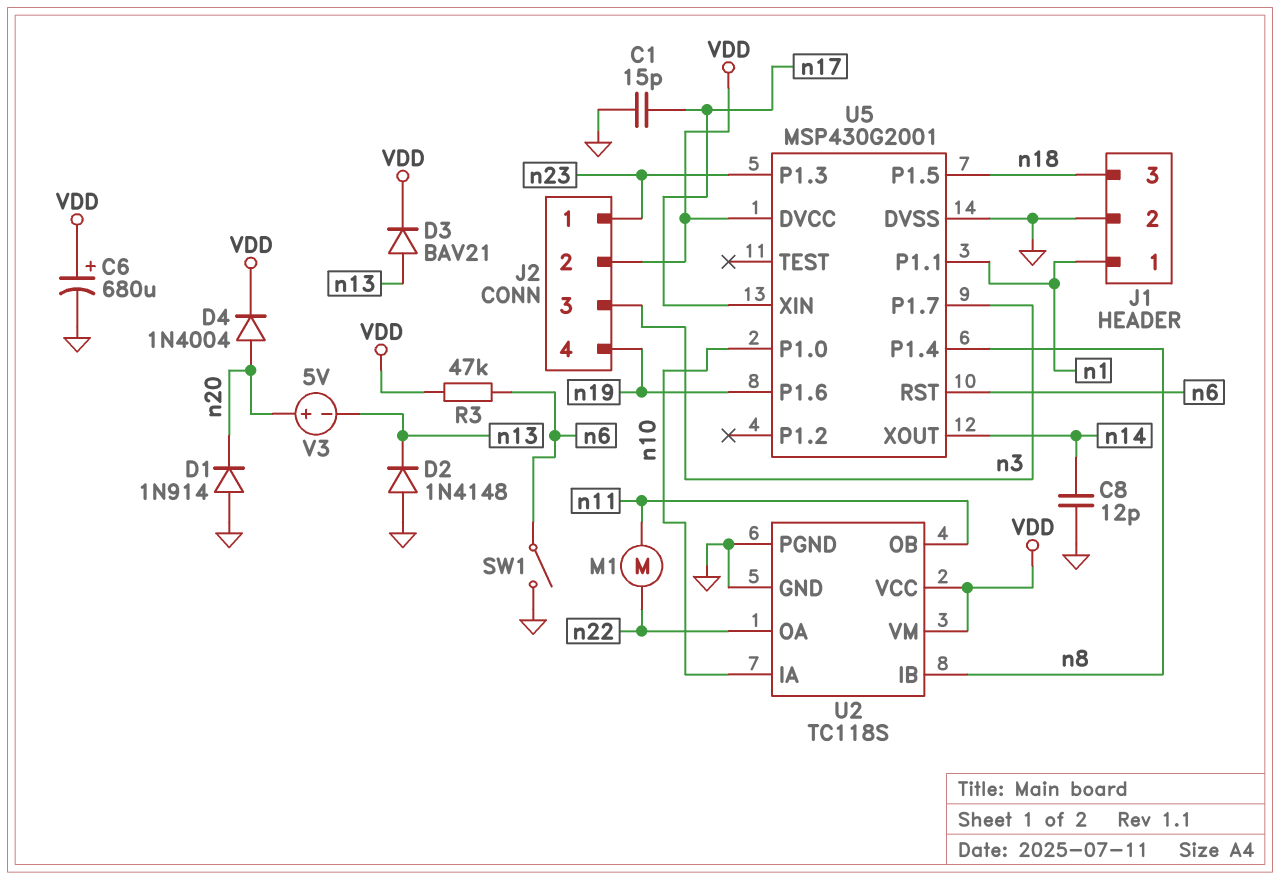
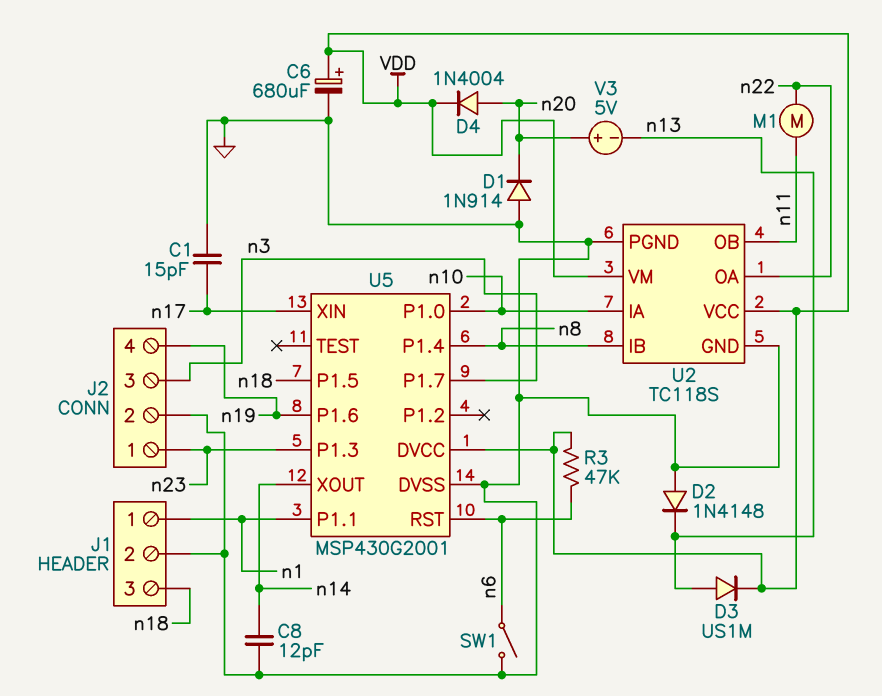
D3: diode BAV21 (A n13, K VDD) -> diode US1M (A n13, K VDD)
J2 pin 2: VDD -> GND

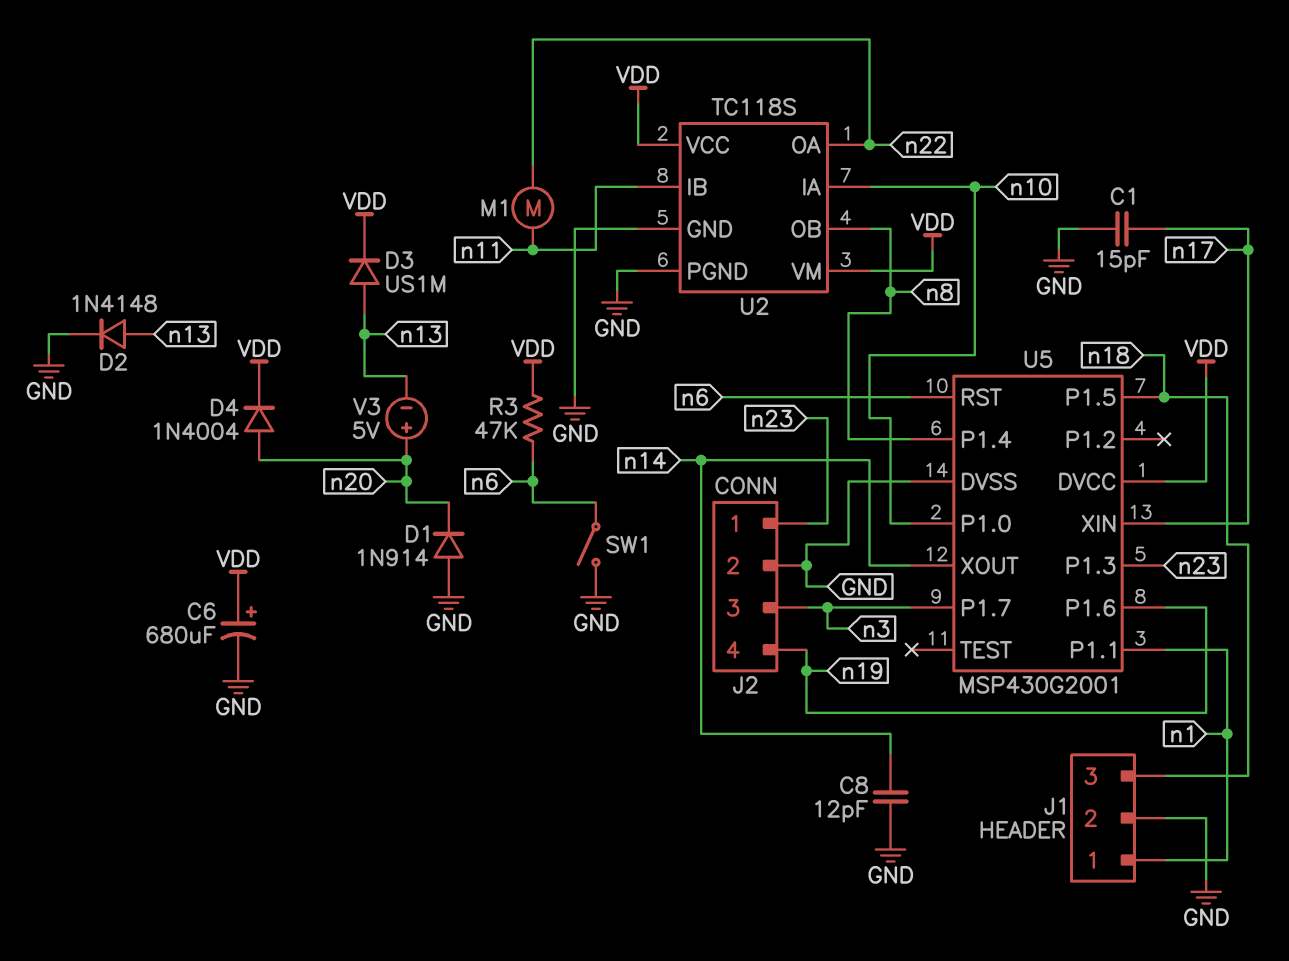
D2: diode 1N4148 (A GND, K n13) -> diode 1N4148 (A n13, K GND)
U2 pin IB: n8 -> n11
U2 pin OB: n11 -> n8

